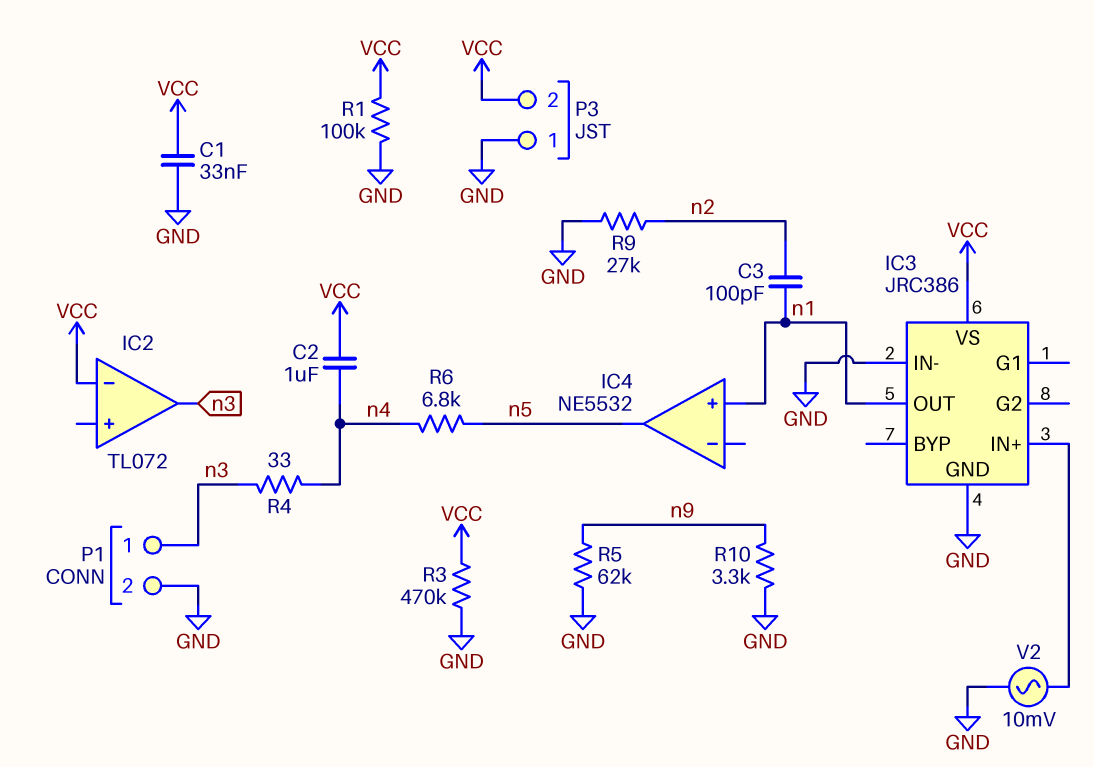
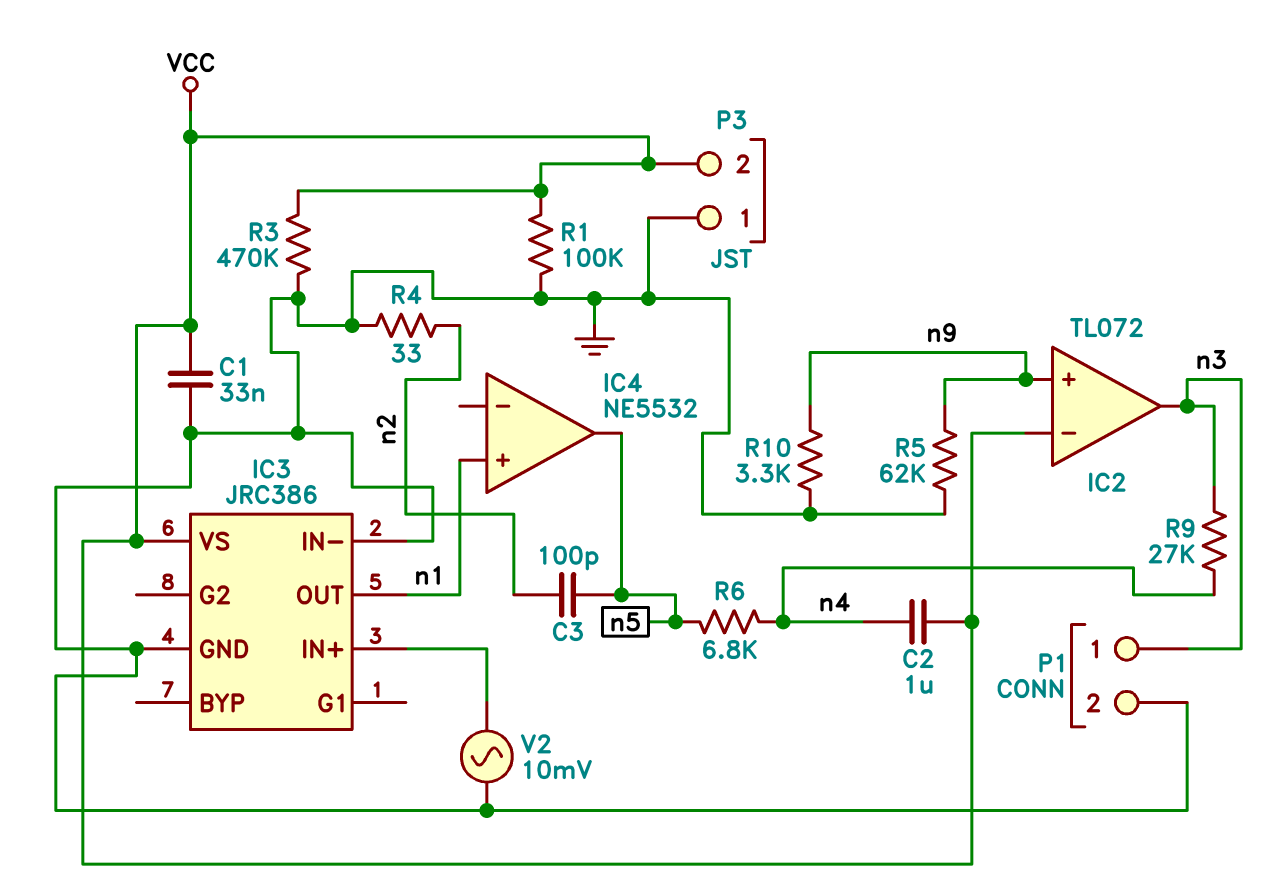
C3: 100pF (n1, n2) -> 100pF (n2, n5)
IC2 pin in+: none -> n9
R4: 33 (n3, n4) -> 33 (GND, n2)
R9: 27k (GND, n2) -> 27k (n3, n4)

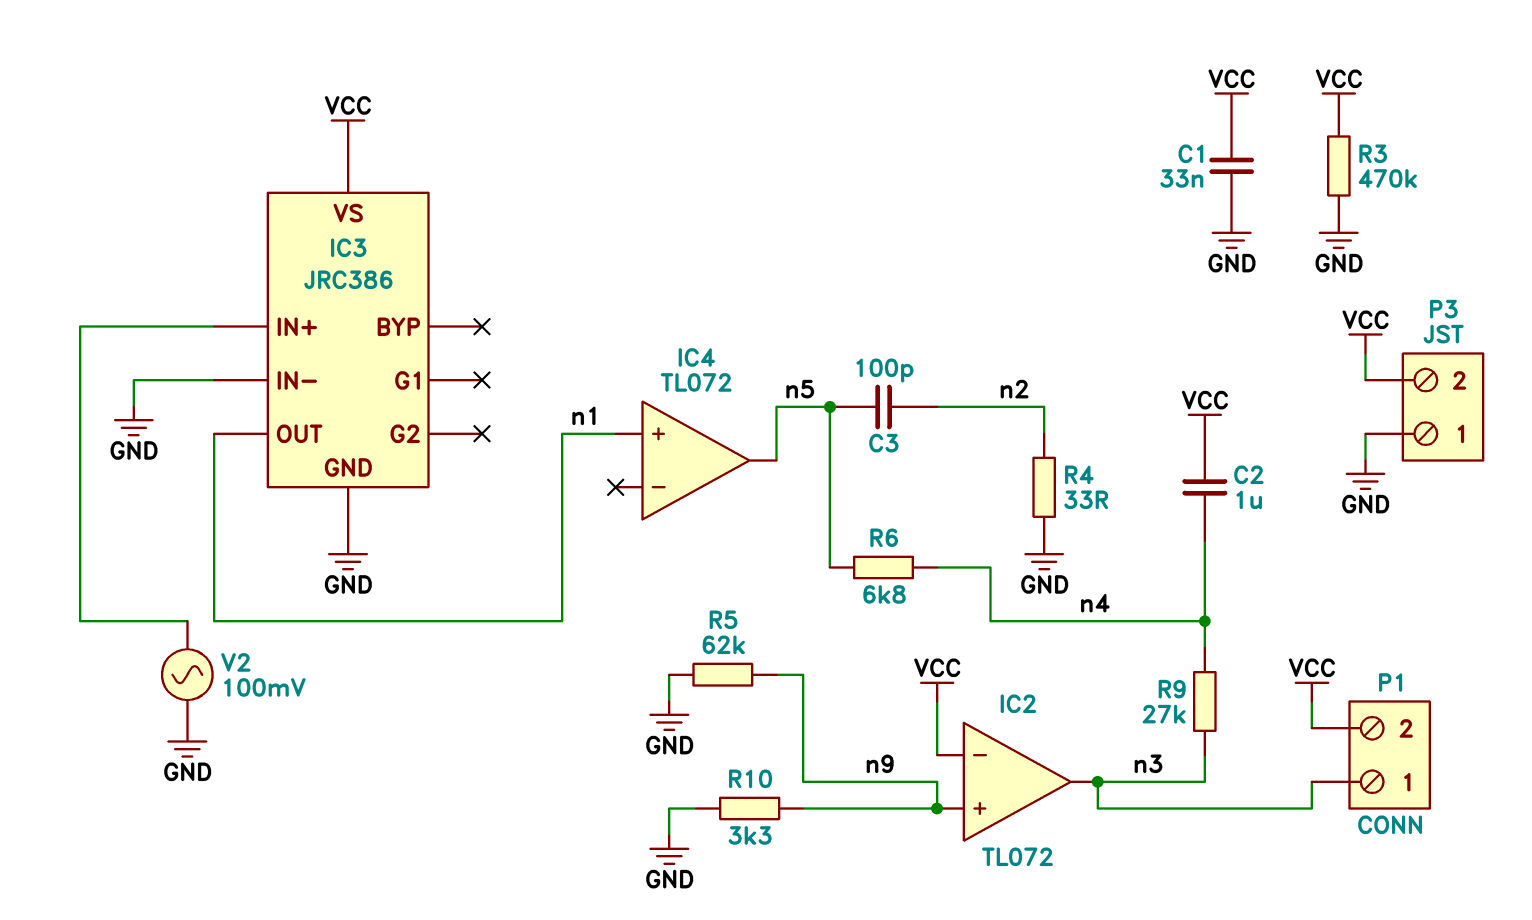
IC4: NE5532 -> TL072
P1 pin 2: GND -> VCC
R1: 100k (GND, VCC) -> none
V2: AC 10mV (GND, IC3/IN+) -> AC 100mV (GND, IC3/IN+)

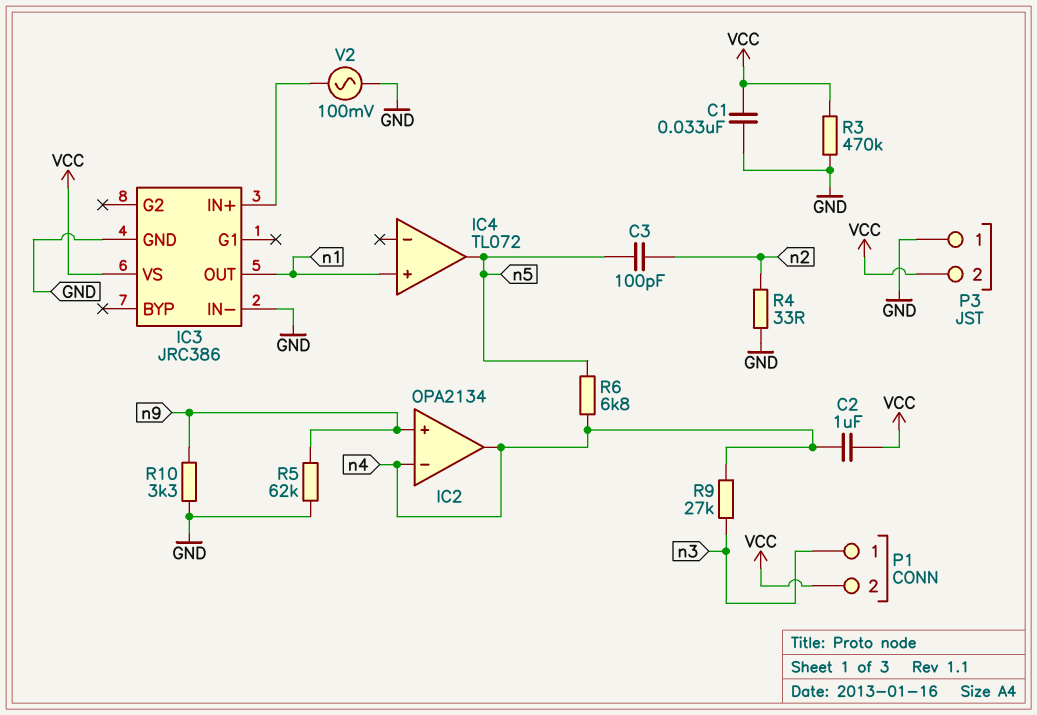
IC2: TL072 -> OPA2134
IC2 pin in-: VCC -> n4
IC2 pin out: n3 -> n4

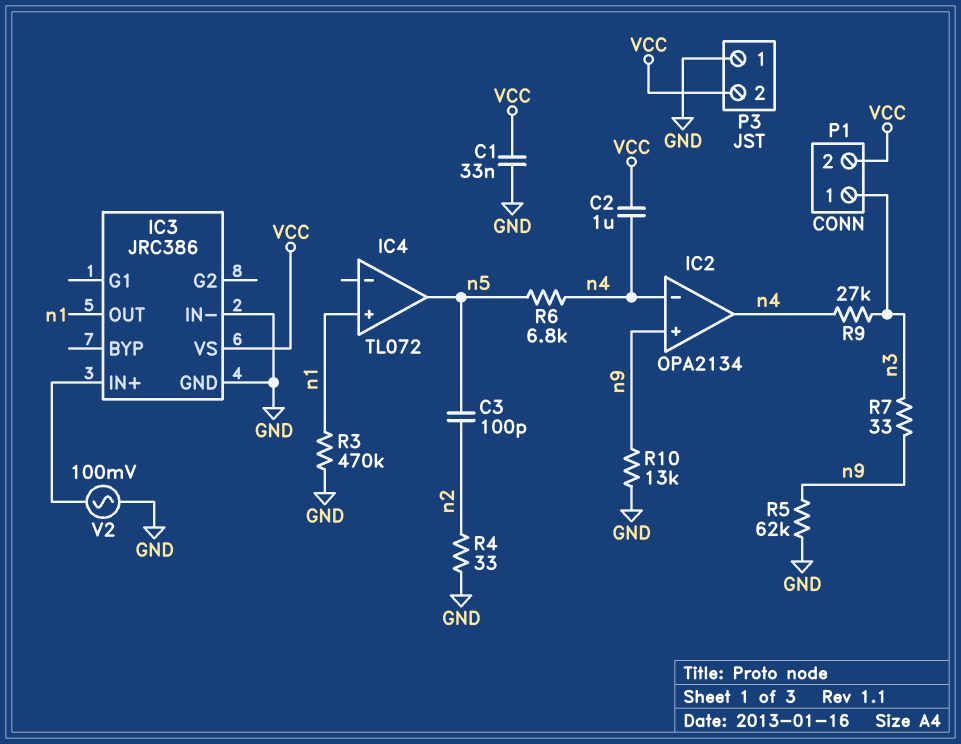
R3: 470k (GND, VCC) -> 470k (GND, n1)
R7: none -> 33 (n3, n9)
R10: 3.3k (GND, n9) -> 13k (GND, n9)

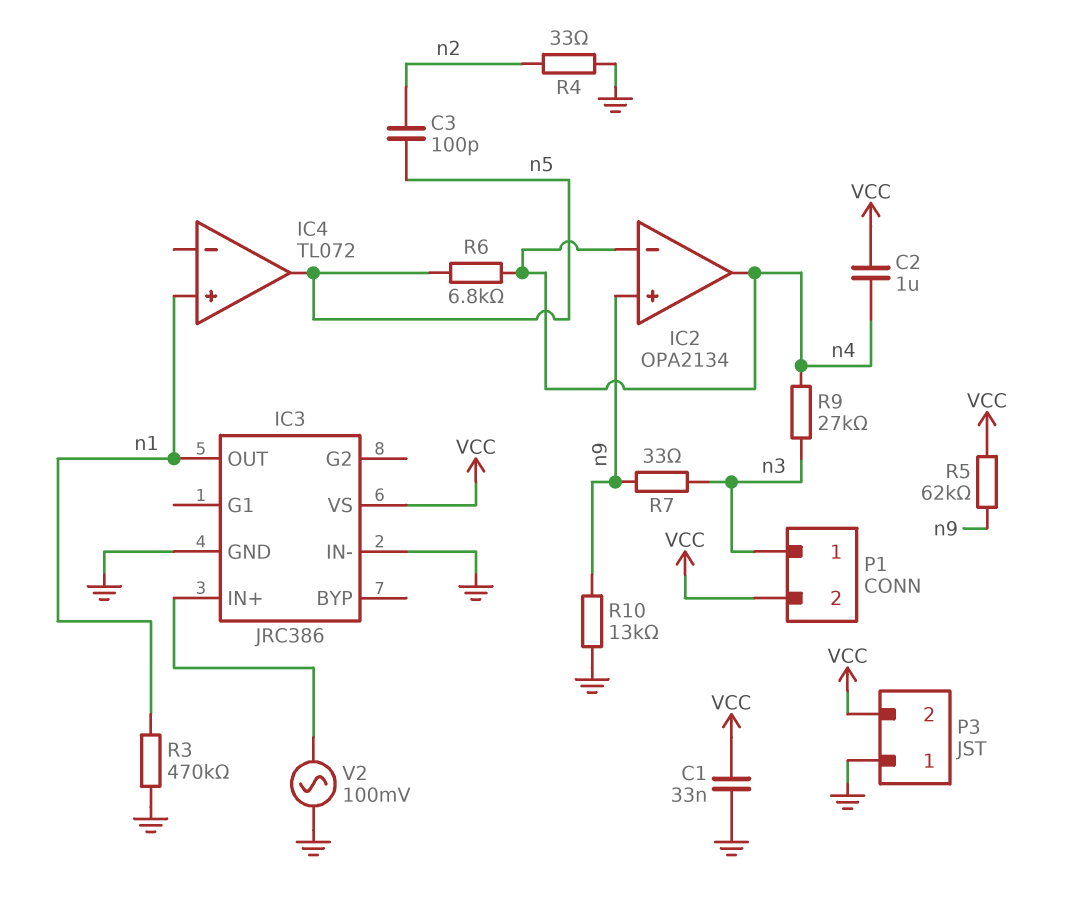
R5: 62k (GND, n9) -> 62k (VCC, n9)

